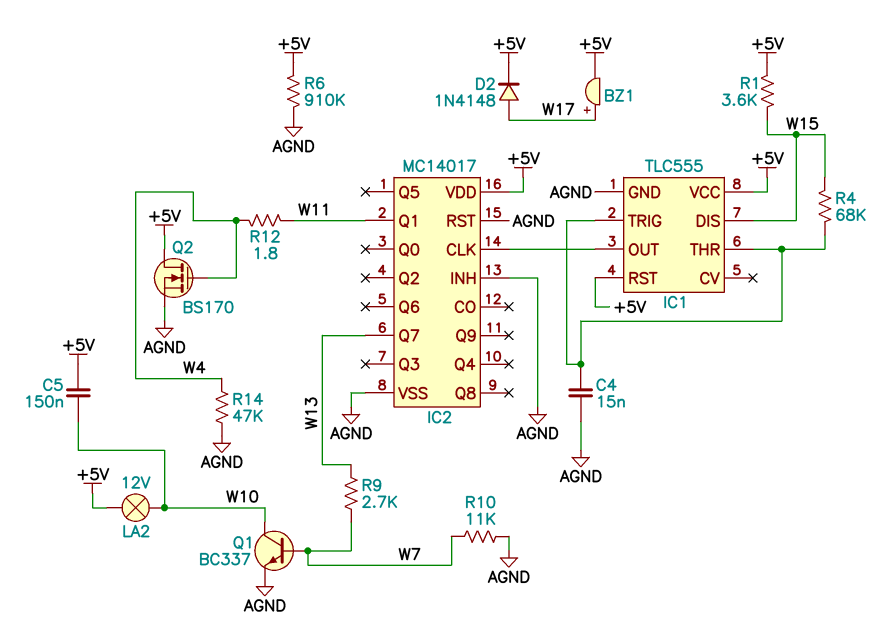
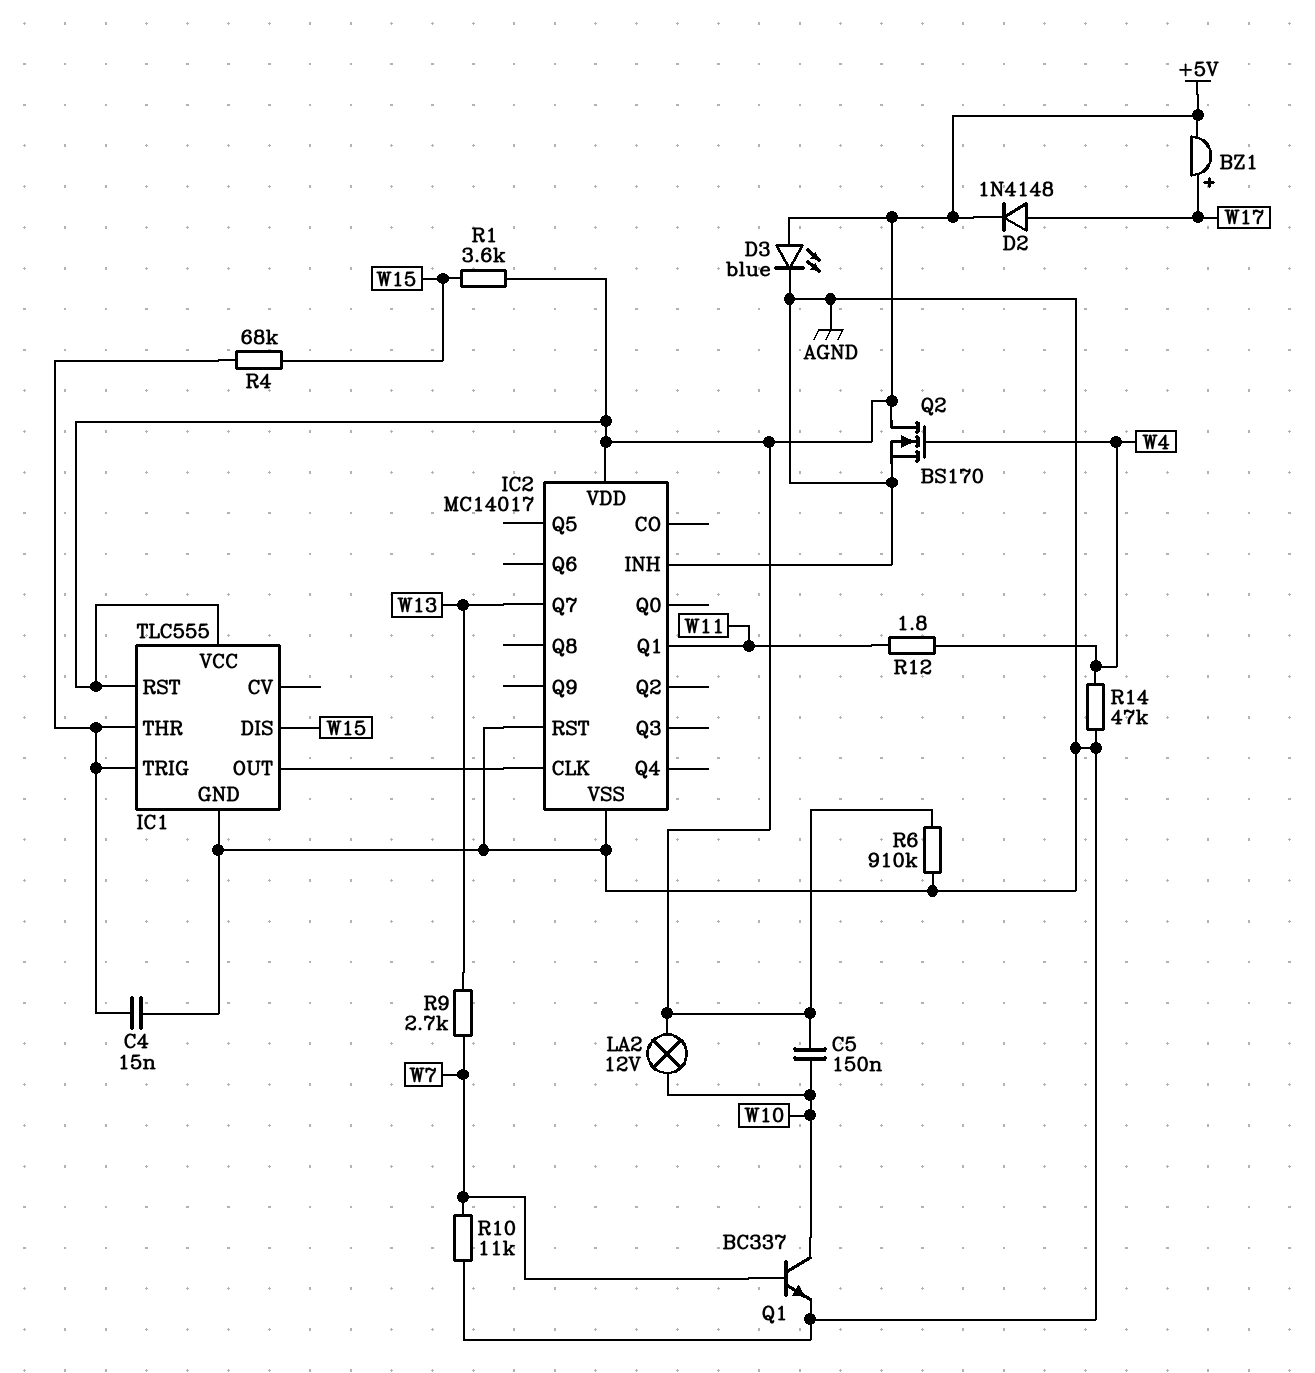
D3: none -> LED blue (A +5V, K AGND)

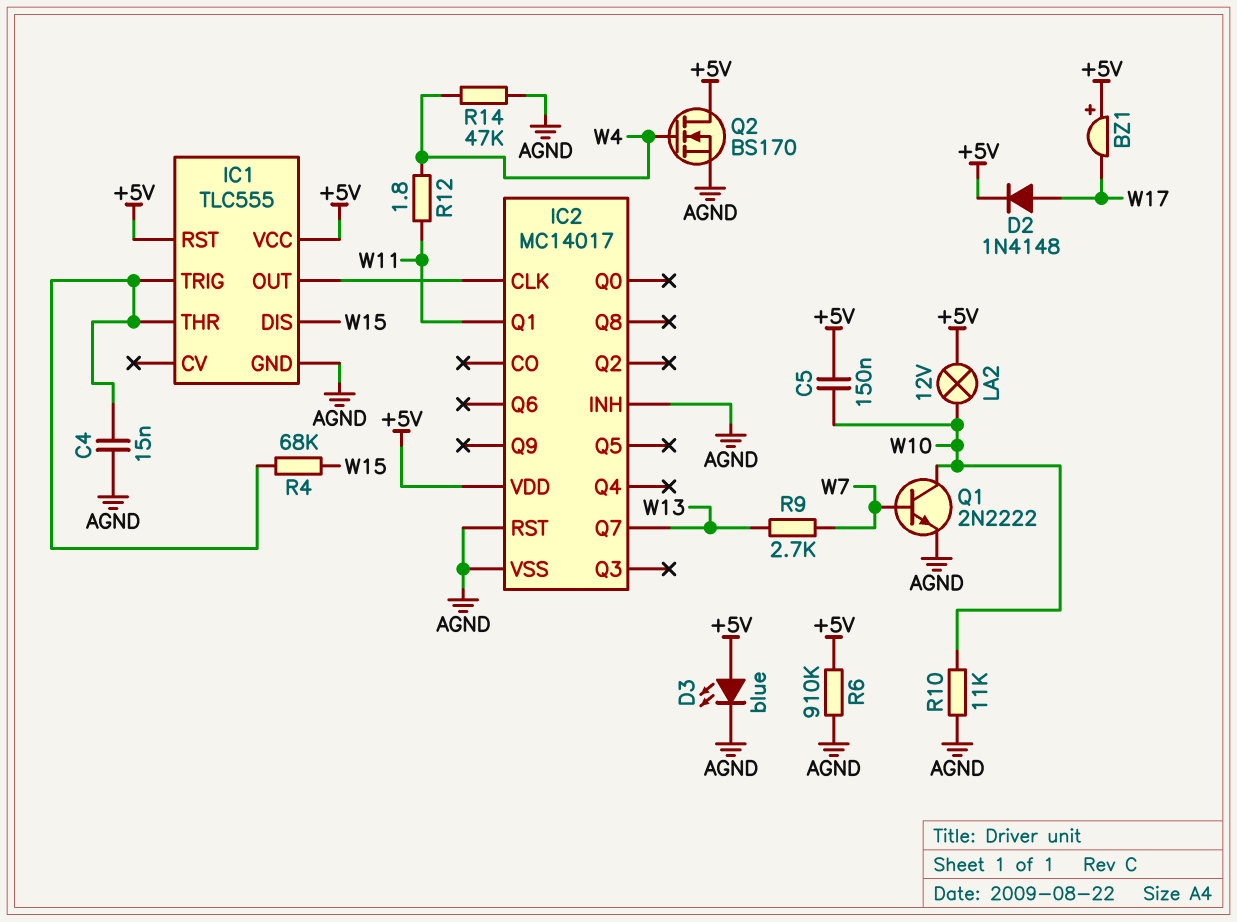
BZ1: buzzer (plus W17, minus +5V) -> buzzer (plus +5V, minus W17)
Q1: NPN BC337 (B W7, C W10, E AGND) -> NPN 2N2222 (B W7, C W10, E AGND)
R1: 3.6k (+5V, W15) -> none
R10: 11k (AGND, W7) -> 11k (AGND, W10)

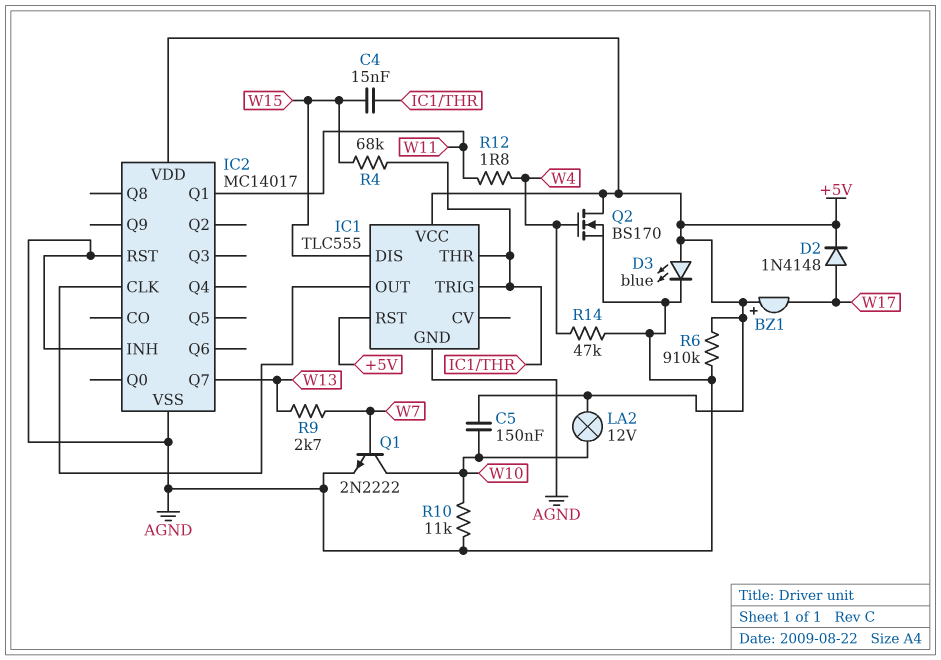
C4: 15nF (AGND, IC1/THR) -> 15nF (IC1/THR, W15)

